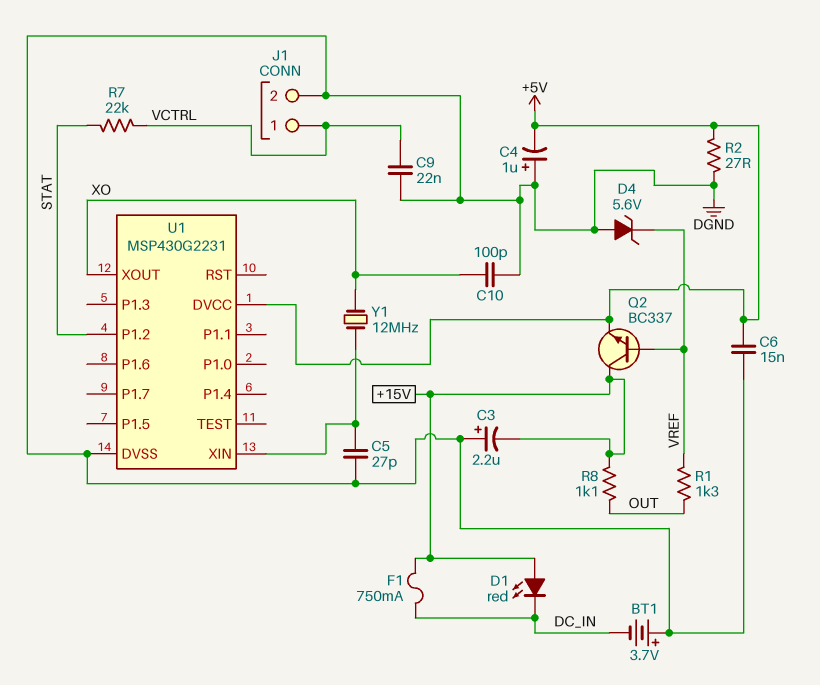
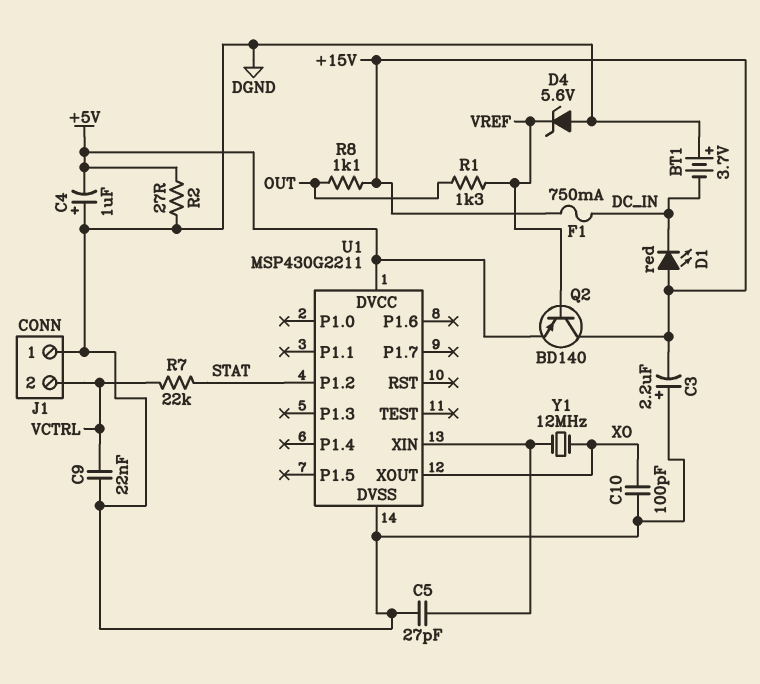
C6: 15nF (+5V, DGND) -> none
J1 pin 1: VCTRL -> DGND
J1 pin 2: DGND -> VCTRL
Q2: NPN BC337 (B VREF, C +15V, E +5V) -> PNP BD140 (B VREF, C +15V, E +5V)
U1: MSP430G2231 -> MSP430G2211

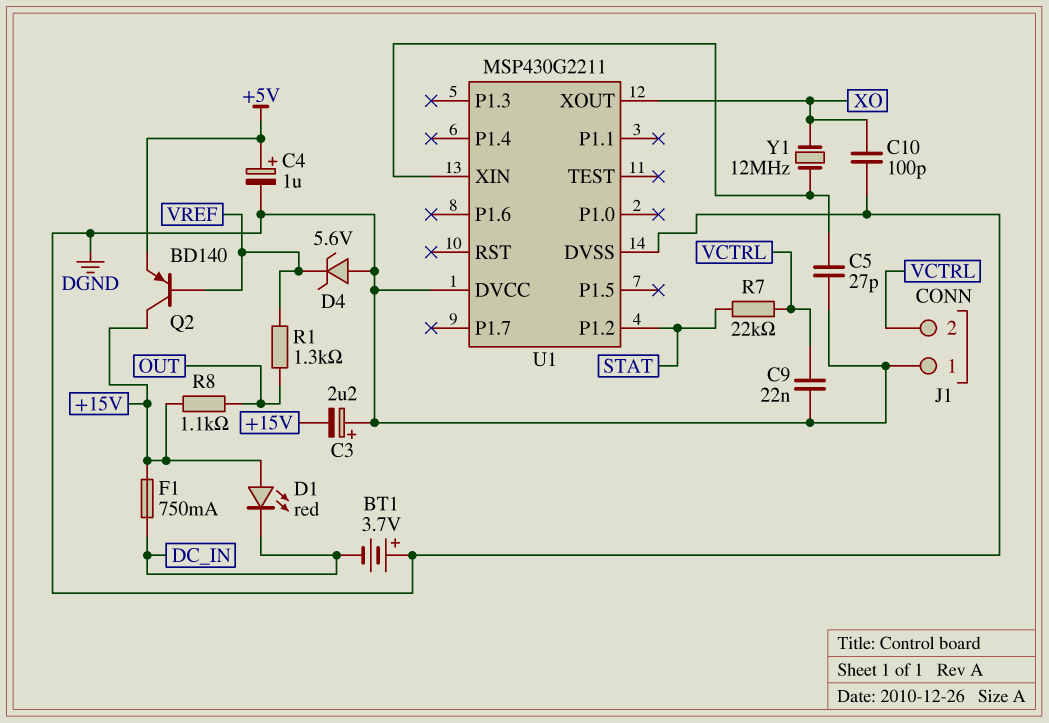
C4: 1uF (plus DGND, minus +5V) -> 1uF (plus +5V, minus DGND)
R2: 27 (+5V, DGND) -> none
U1 pin DVCC: +5V -> DGND

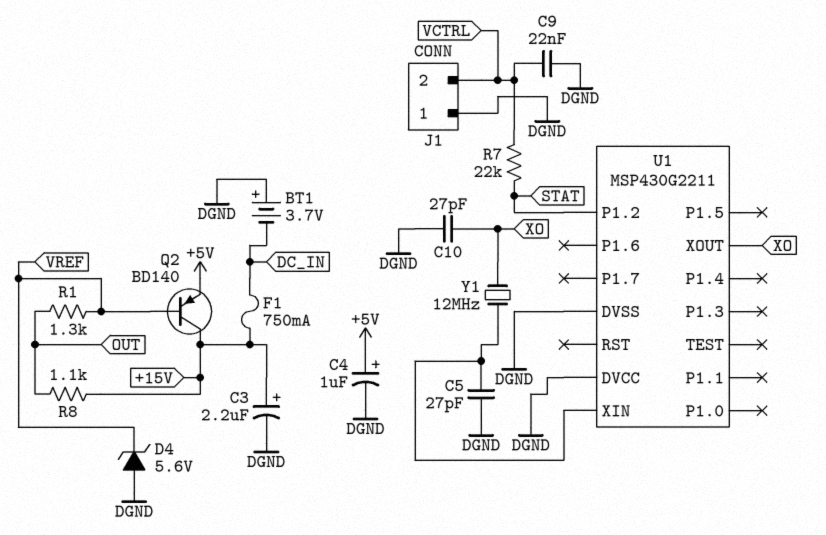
C3: 2.2uF (plus DGND, minus +15V) -> 2.2uF (plus +15V, minus DGND)
C10: 100pF (DGND, XO) -> 27pF (DGND, XO)
D1: LED red (A +15V, K DC_IN) -> none

